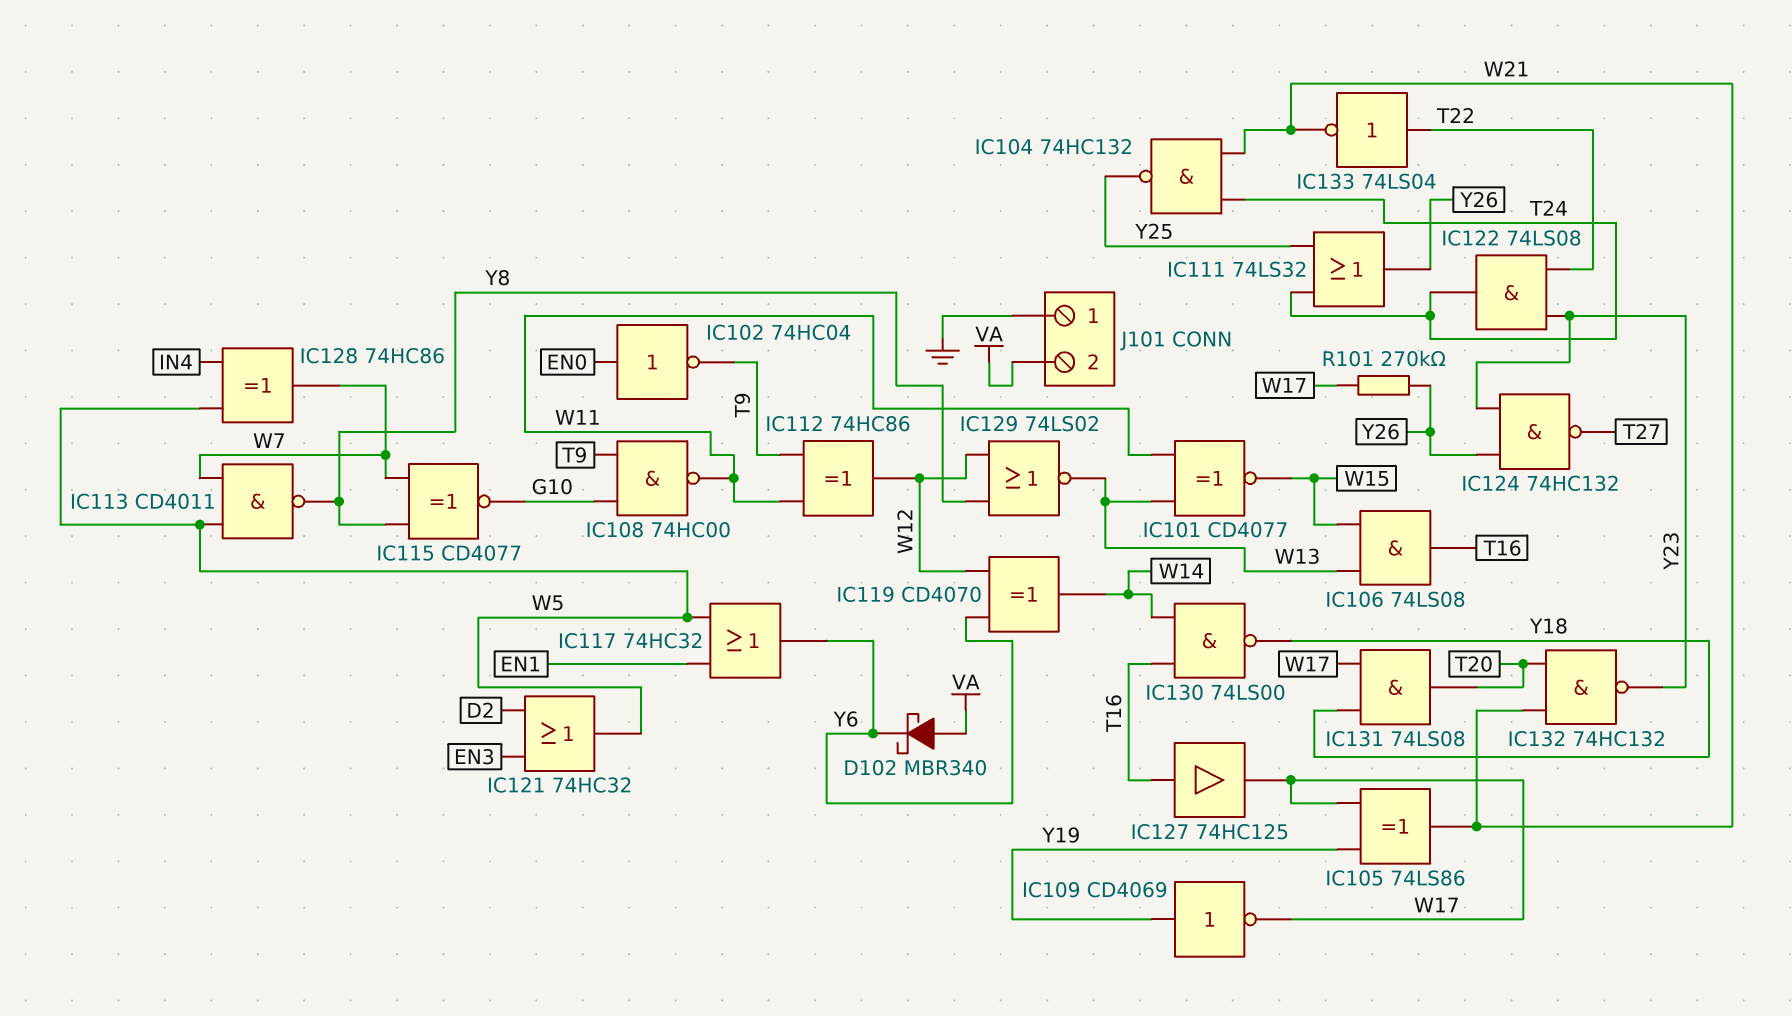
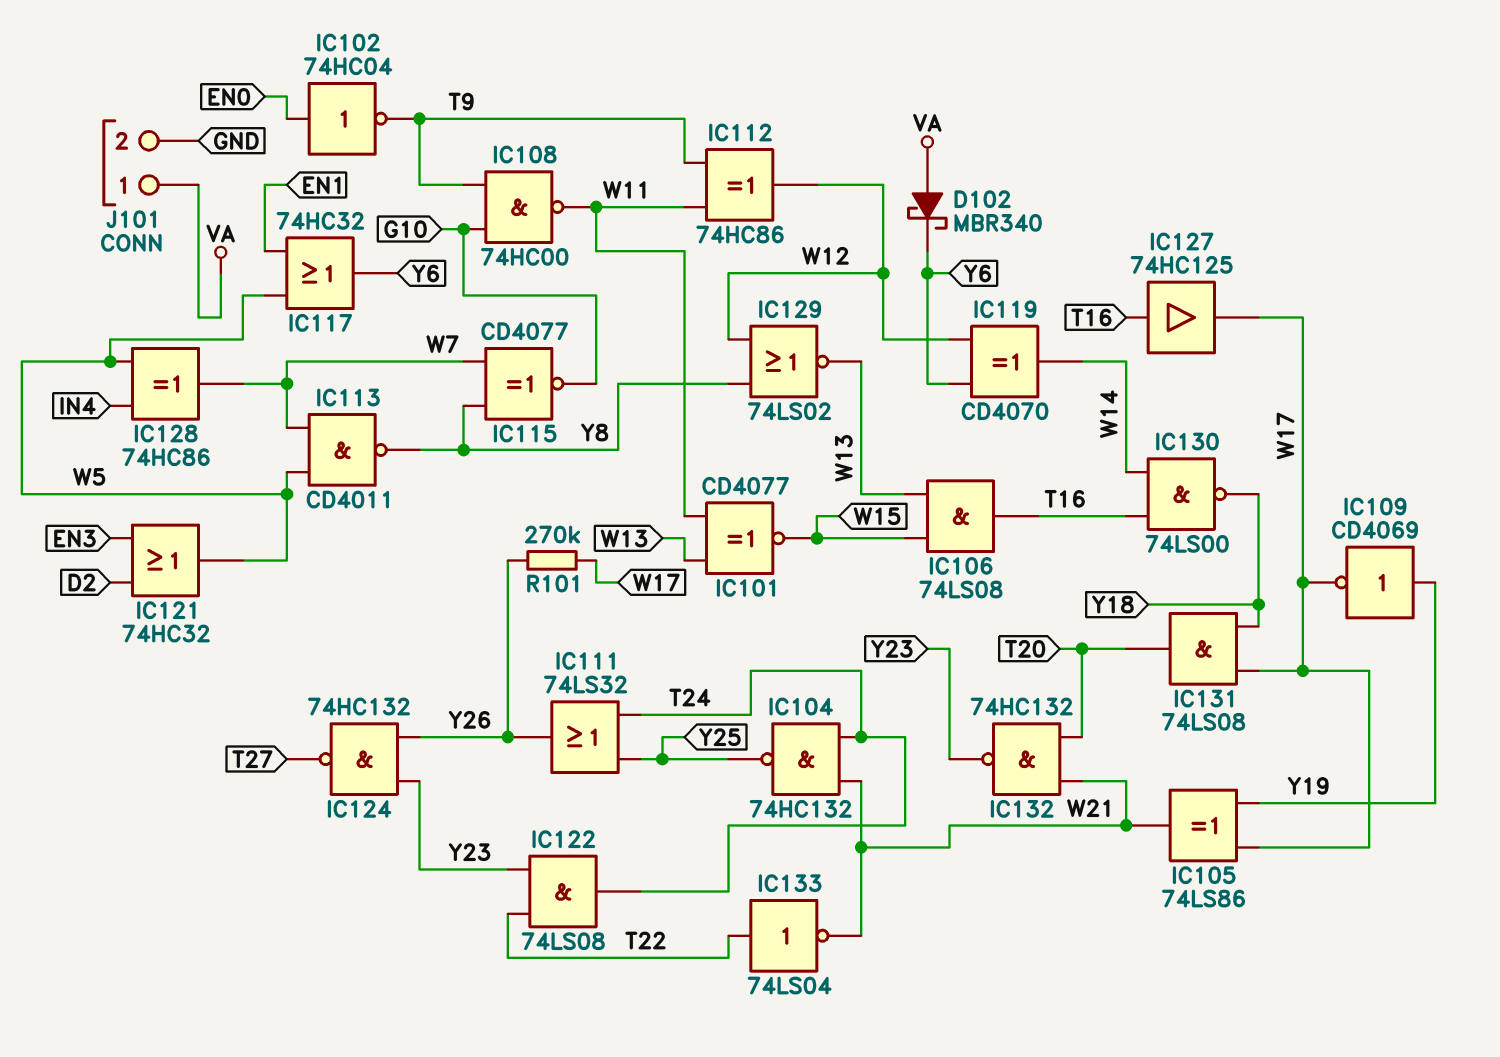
J101 pin 1: GND -> VA
J101 pin 2: VA -> GND

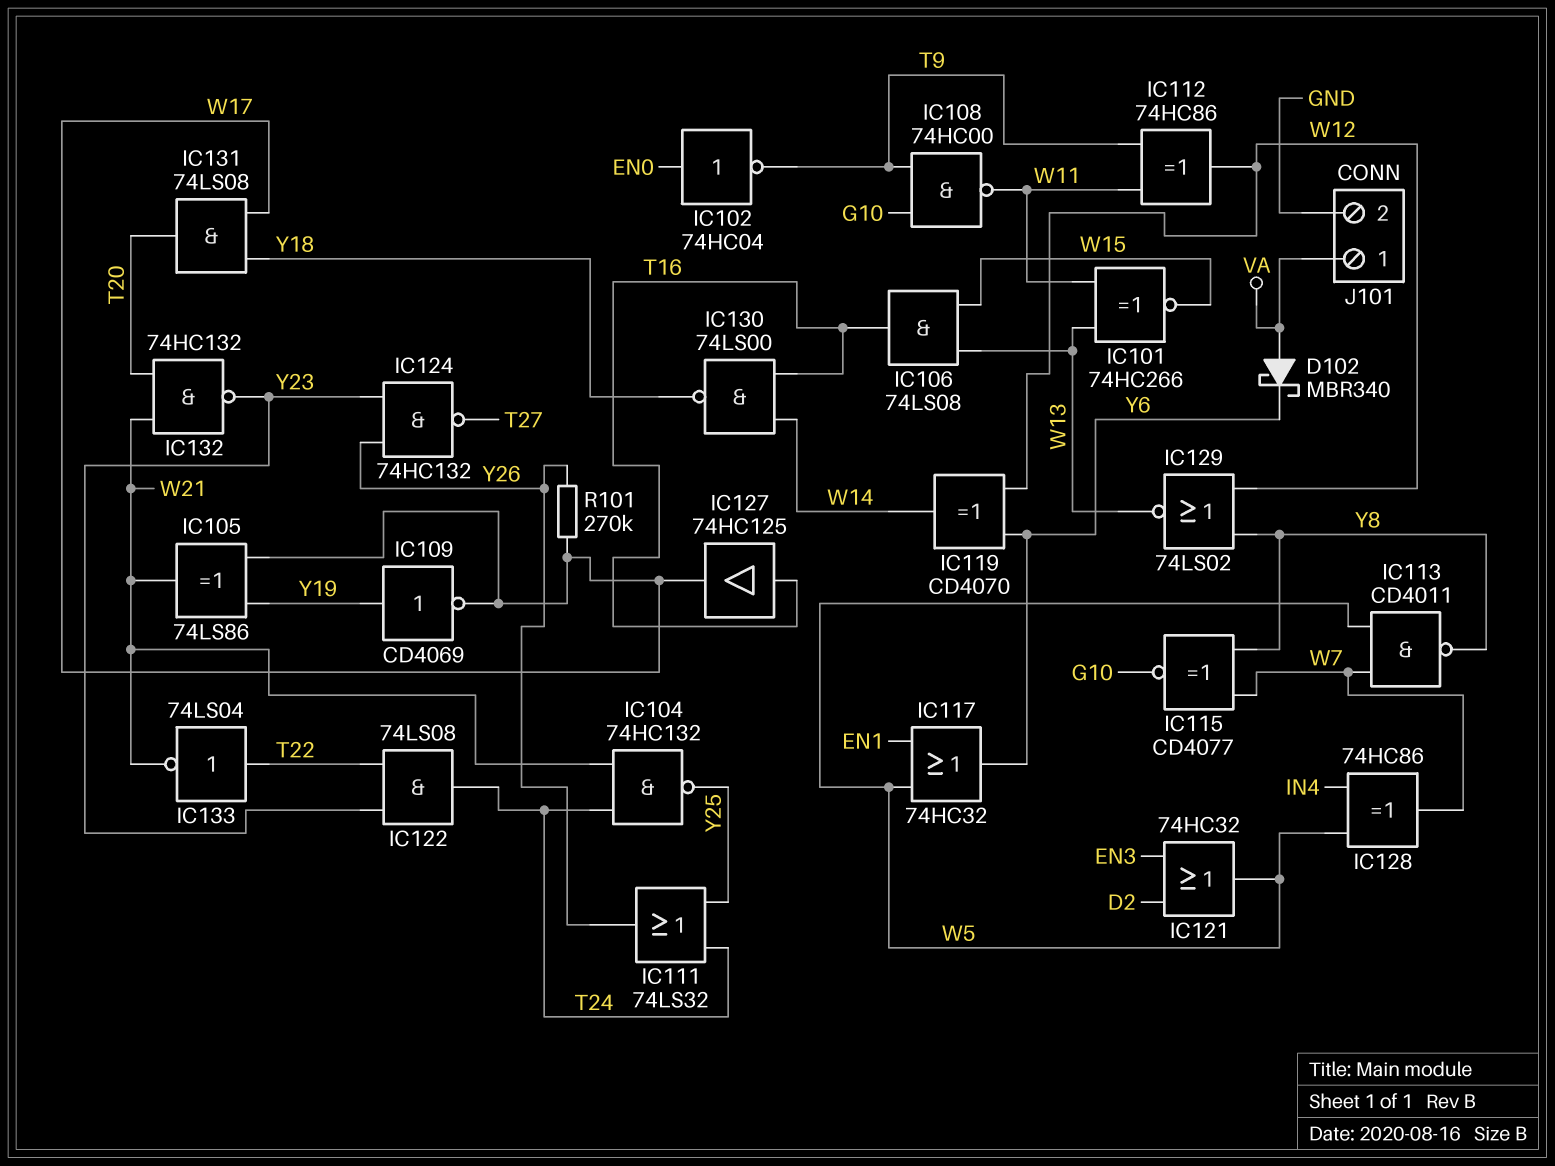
IC101: XNOR CD4077 (in W11, in W13, out W15) -> XNOR 74HC266 (in W11, in W13, out W15)

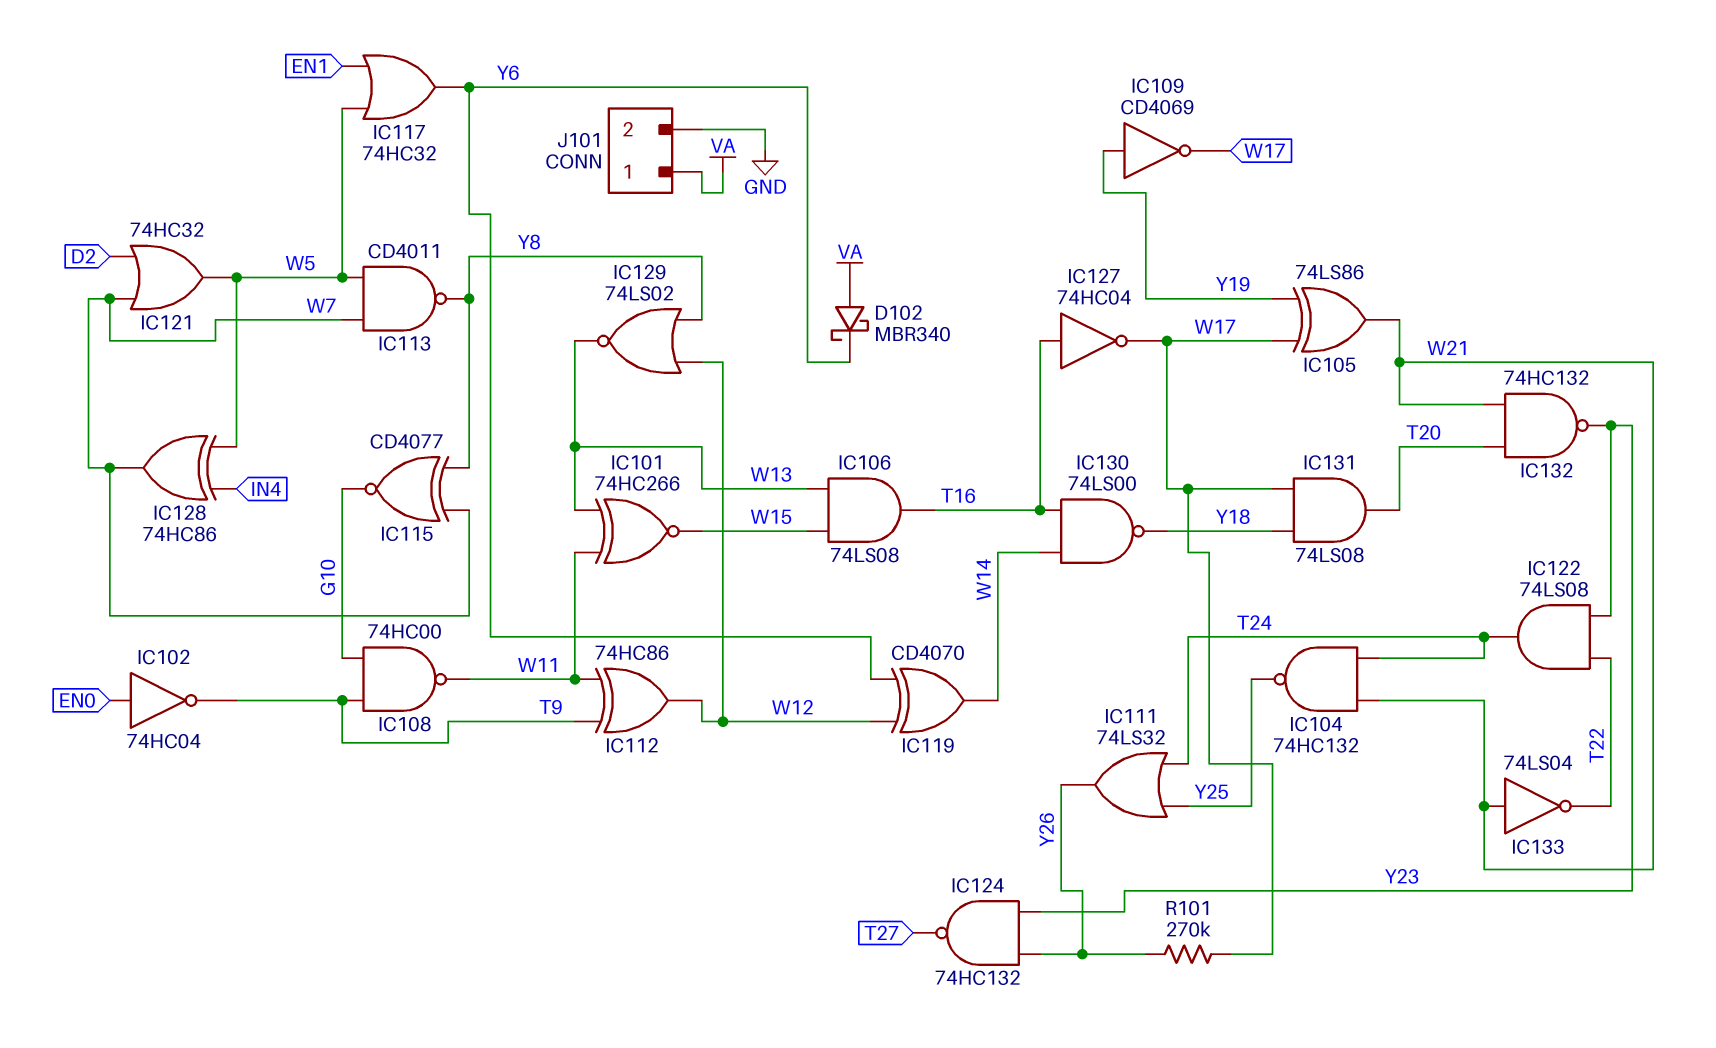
IC121: OR 74HC32 (in D2, in EN3, out W5) -> OR 74HC32 (in D2, in W7, out W5)
IC127: buffer 74HC125 (in T16, out W17) -> NOT 74HC04 (in T16, out W17)
IC133: NOT 74LS04 (in T22, out W21) -> NOT 74LS04 (in W21, out T22)

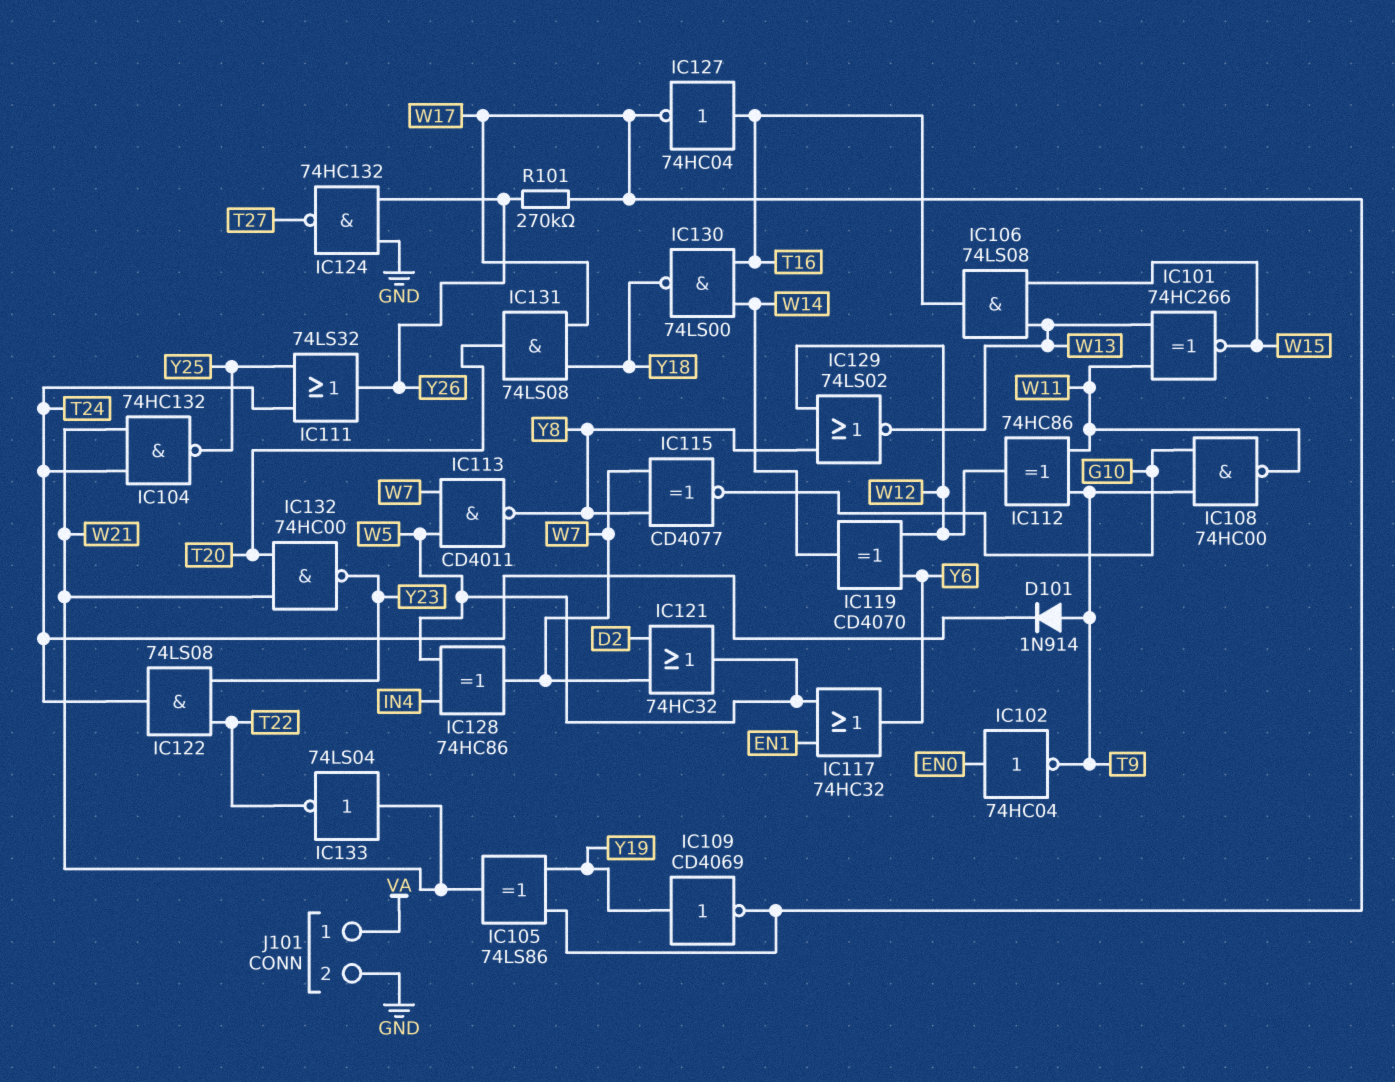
D101: none -> diode 1N914 (A T9, K T24)
D102: schottky MBR340 (A VA, K Y6) -> none
IC124: NAND 74HC132 (in Y23, in Y26, out T27) -> NAND 74HC132 (in GND, in Y26, out T27)
IC132: NAND 74HC132 (in T20, in W21, out Y23) -> NAND 74HC00 (in T20, in W21, out Y23)

